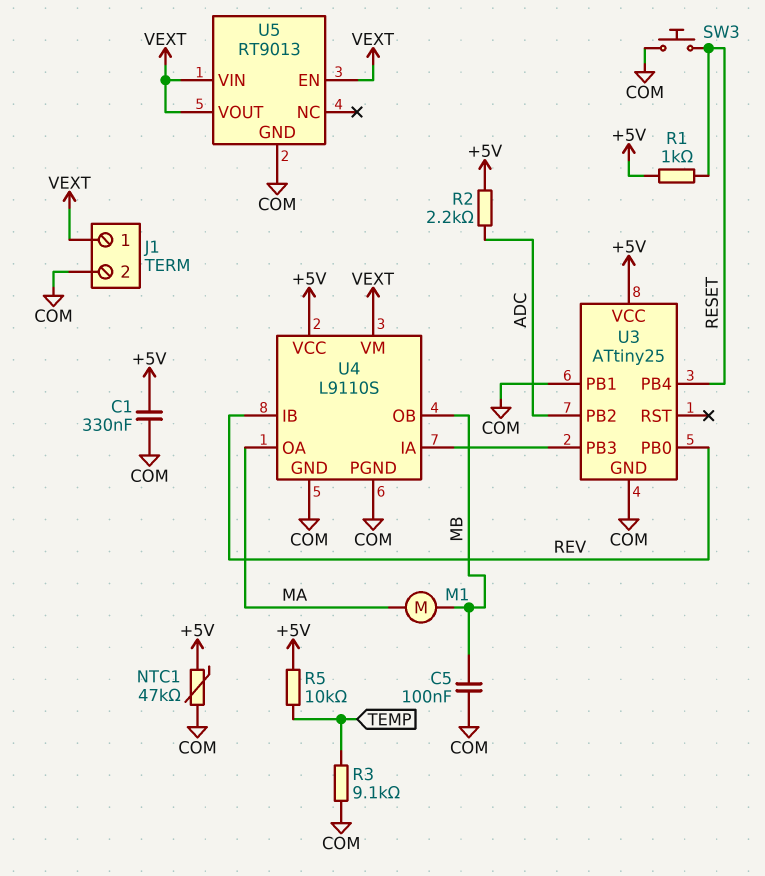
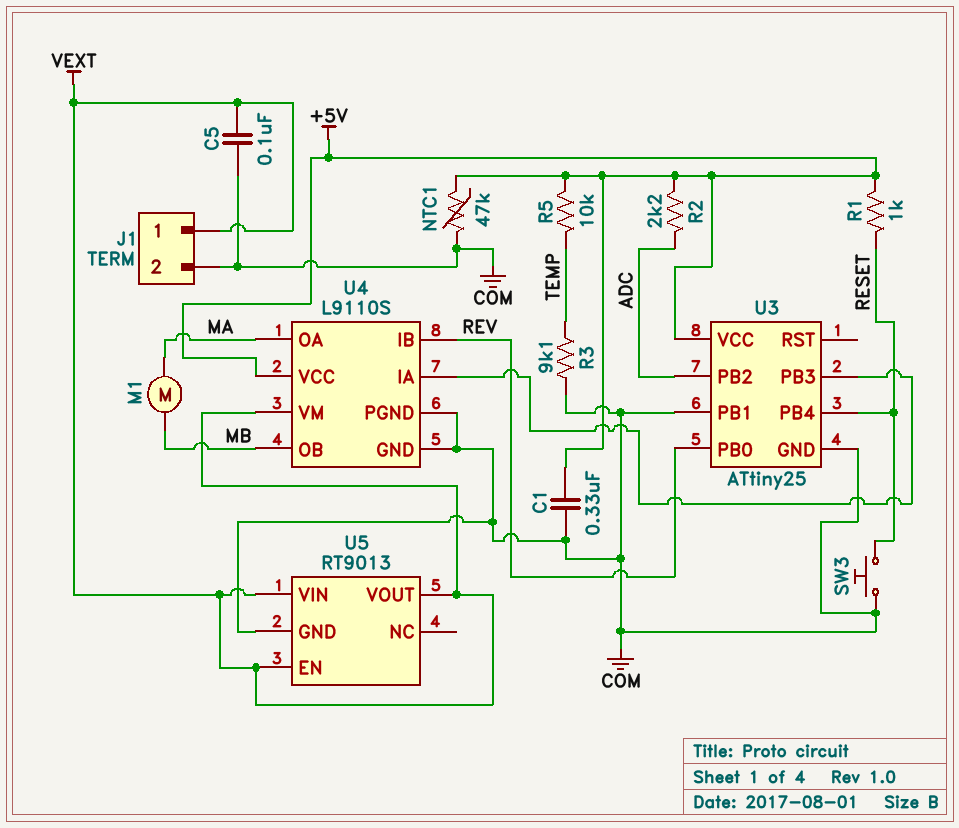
C5: 100nF (COM, MB) -> 100nF (COM, VEXT)

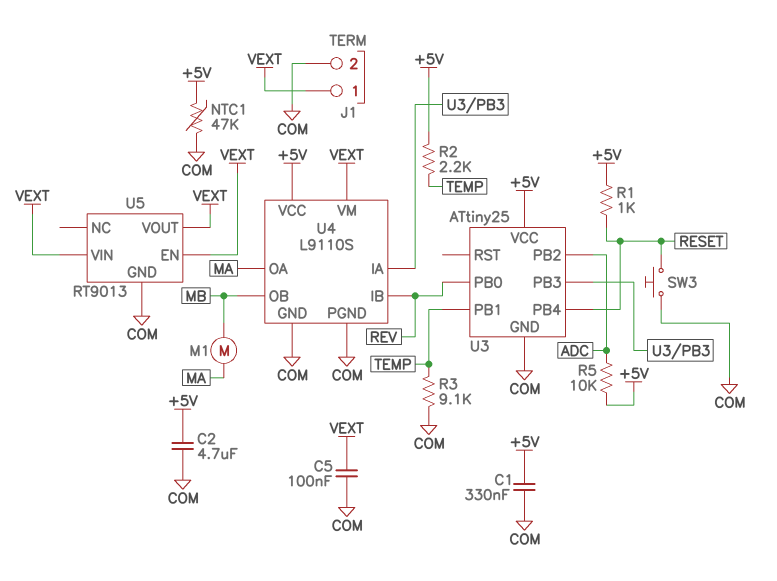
C2: none -> 4.7uF (+5V, COM)
R2: 2.2k (+5V, ADC) -> 2.2k (+5V, TEMP)
R5: 10k (+5V, TEMP) -> 10k (+5V, ADC)
U3 pin PB1: COM -> TEMP

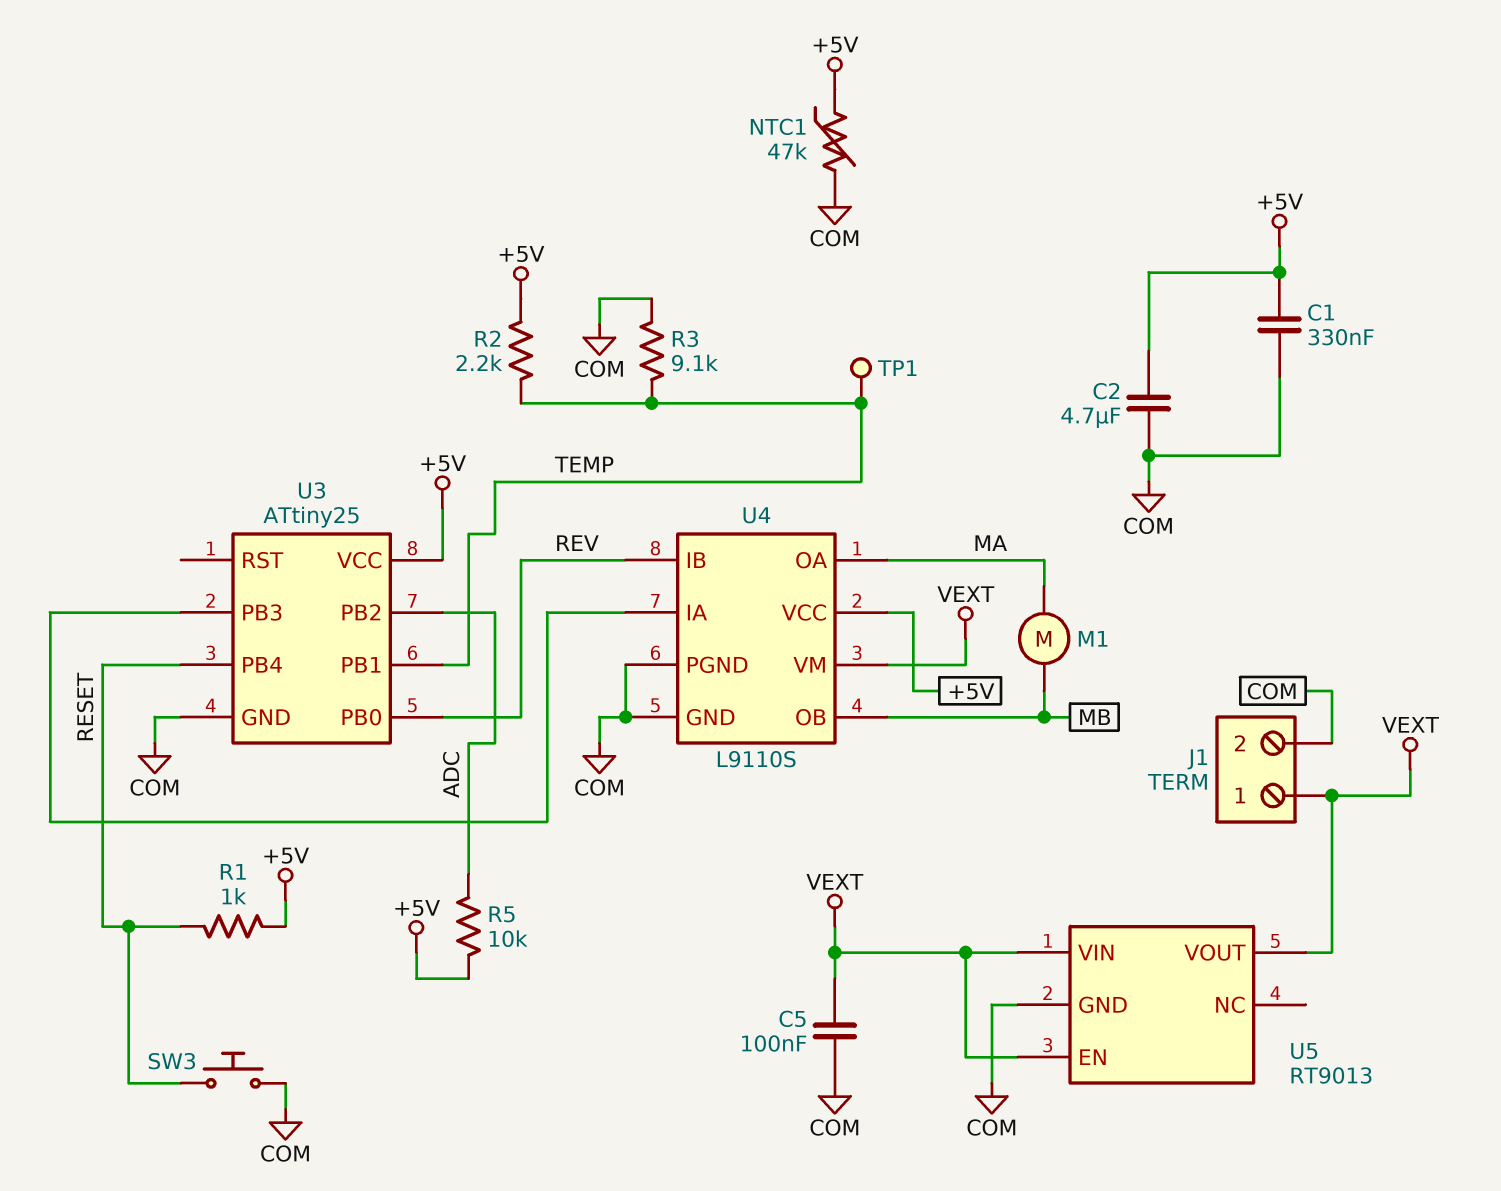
TP1: none -> test point (TEMP)

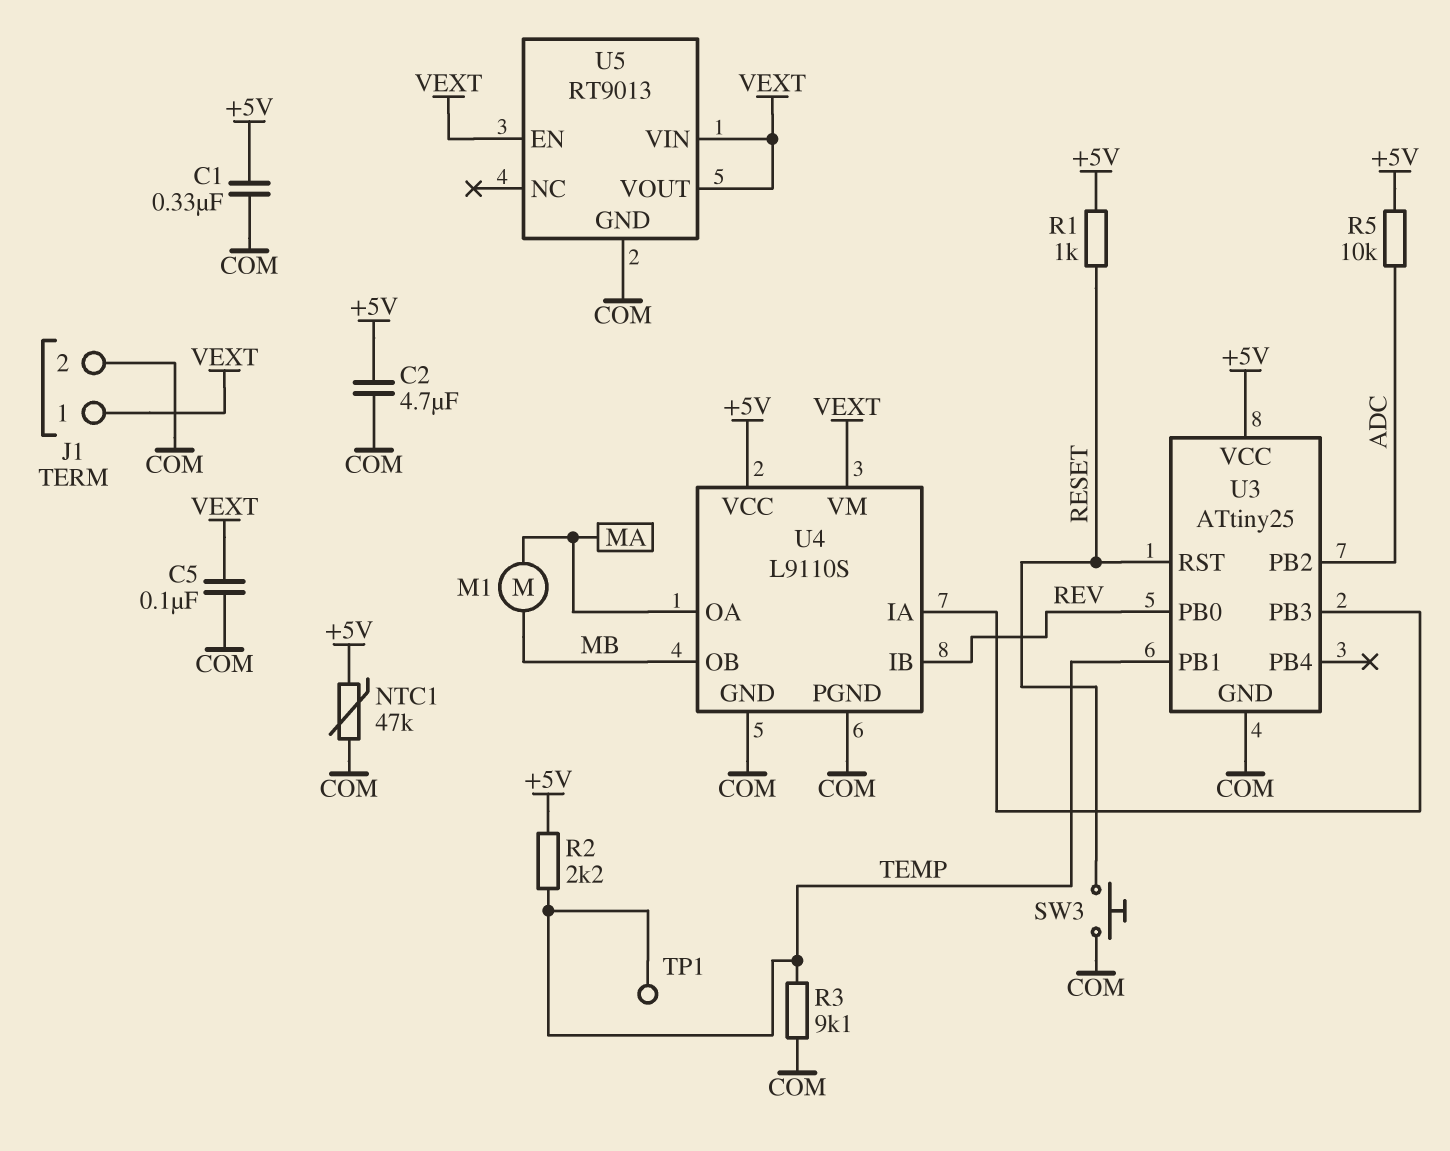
U3 pin PB4: RESET -> none
U3 pin RST: none -> RESET

